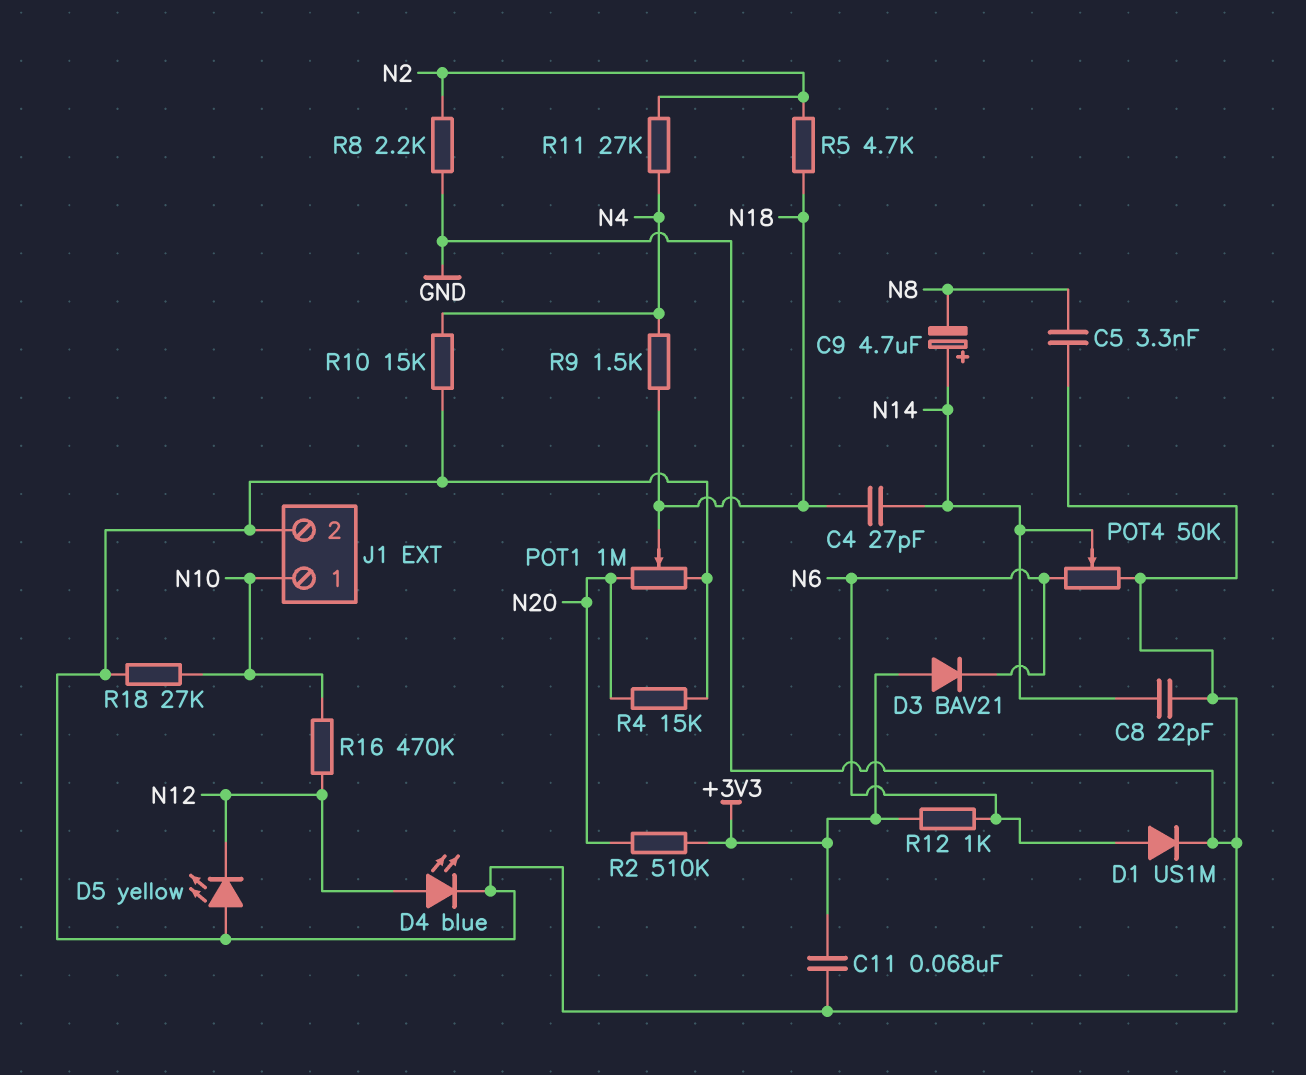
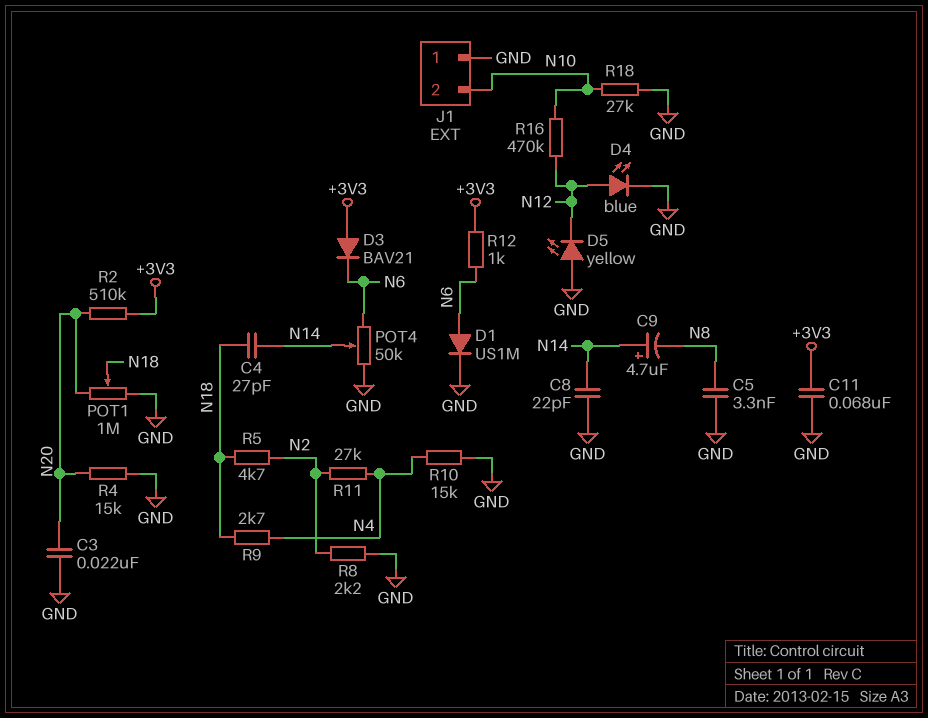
C3: none -> 22nF (GND, N20)
J1 pin 1: N10 -> GND
J1 pin 2: GND -> N10
R9: 1.5k (N4, N18) -> 2.7k (N4, N18)

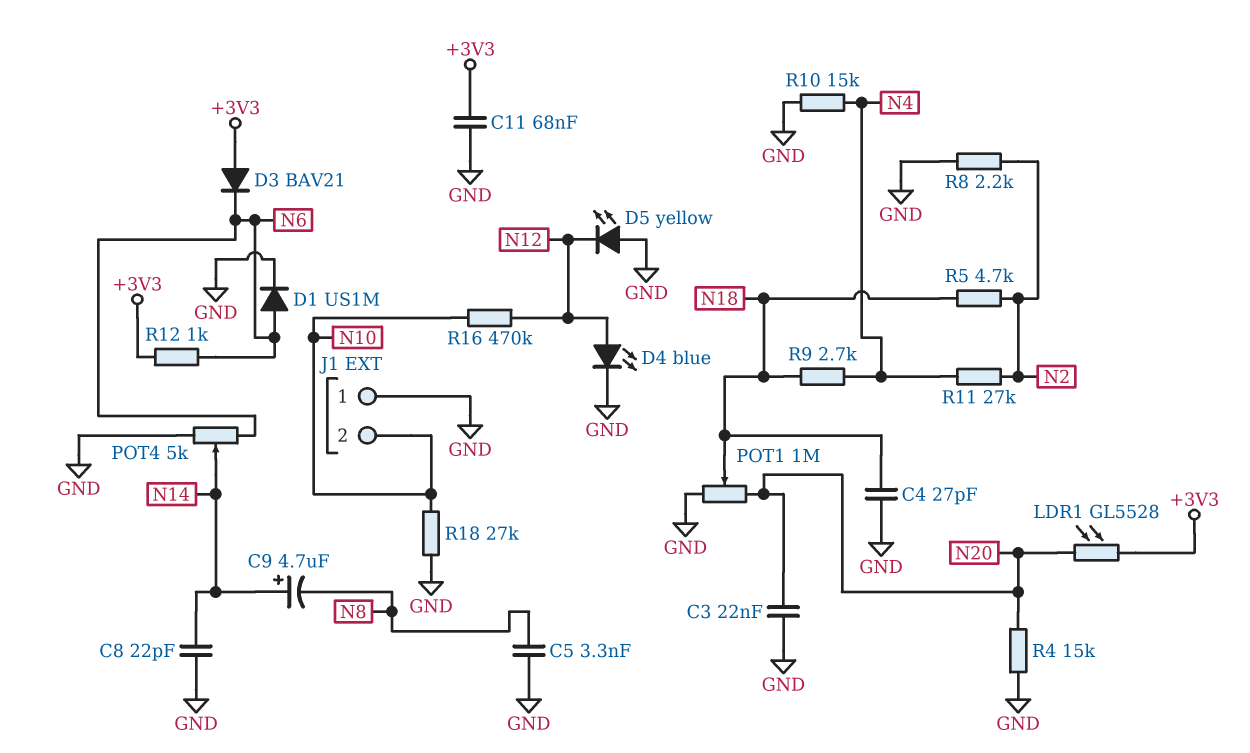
C4: 27pF (N14, N18) -> 27pF (GND, N18)
LDR1: none -> GL5528 (+3V3, N20)
POT4: 50k (GND, N6, wiper N14) -> 5k (GND, N6, wiper N14)
R2: 510k (+3V3, N20) -> none

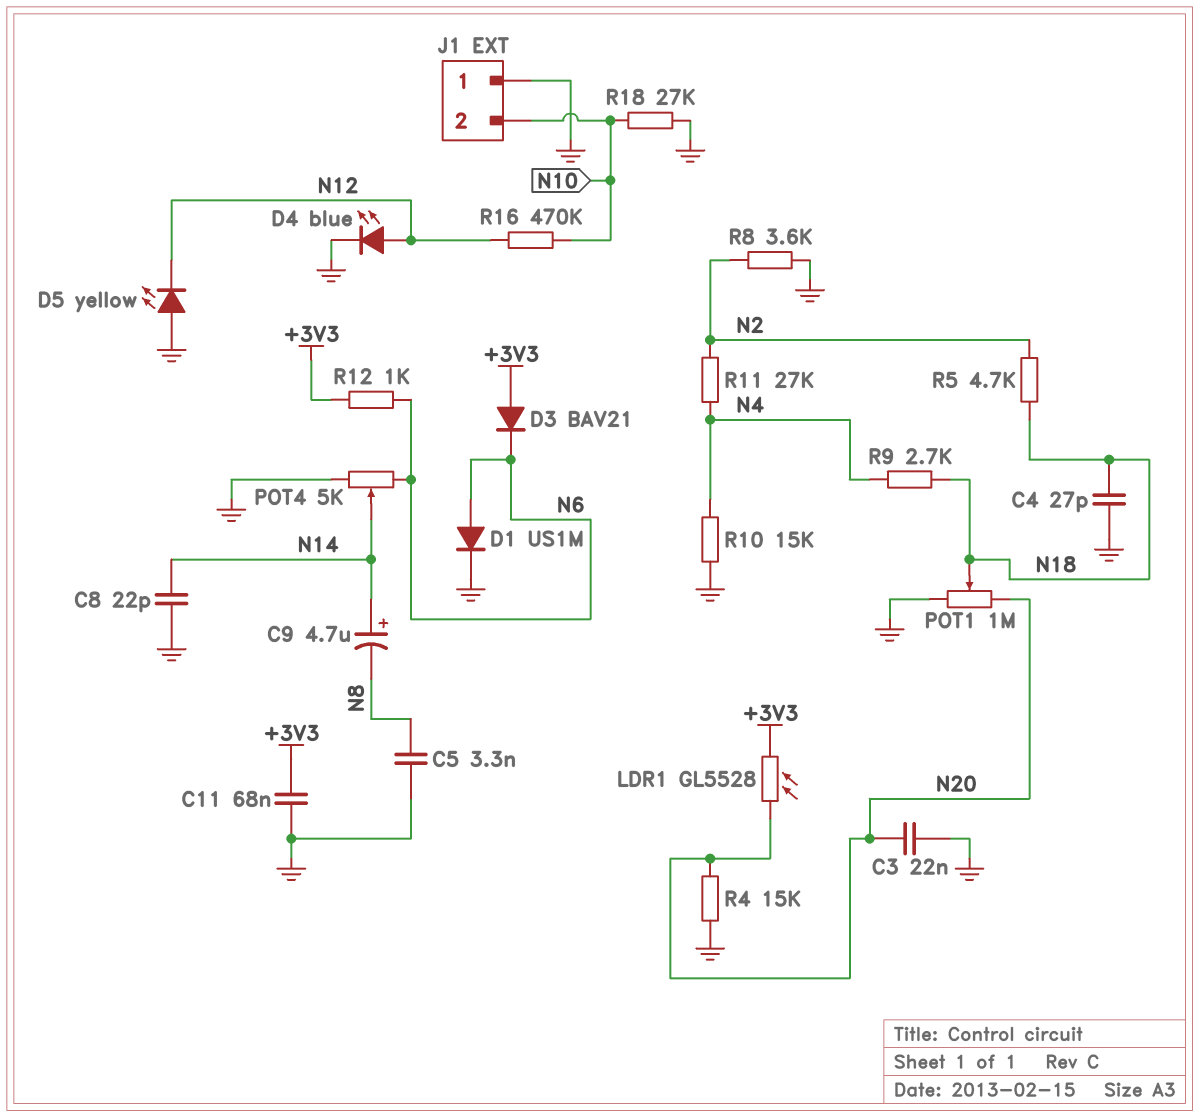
R8: 2.2k (GND, N2) -> 3.6k (GND, N2)

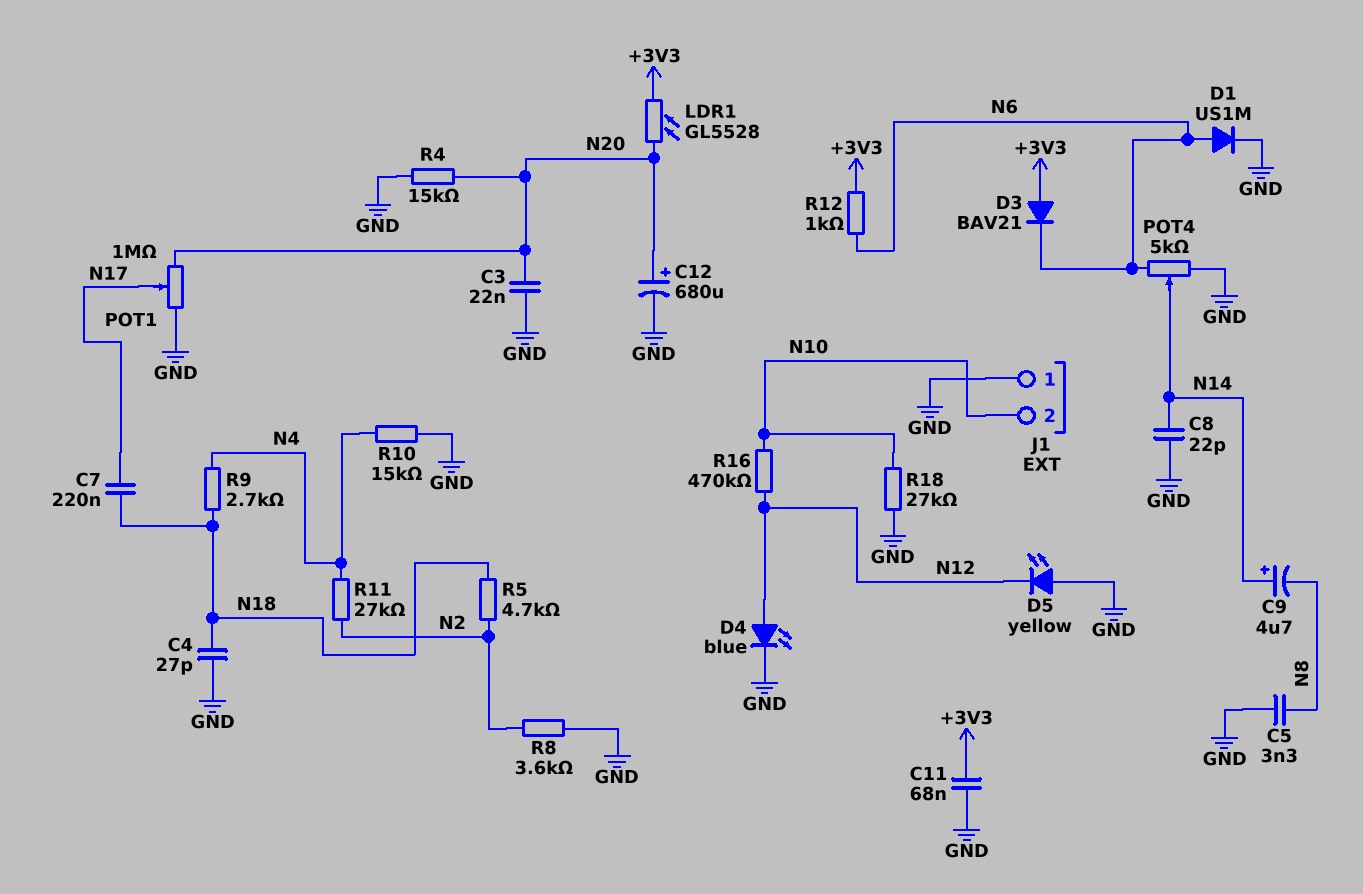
C7: none -> 220nF (N17, N18)
C12: none -> 680uF (plus N20, minus GND)
POT1: 1M (GND, N20, wiper N18) -> 1M (GND, N20, wiper N17)

